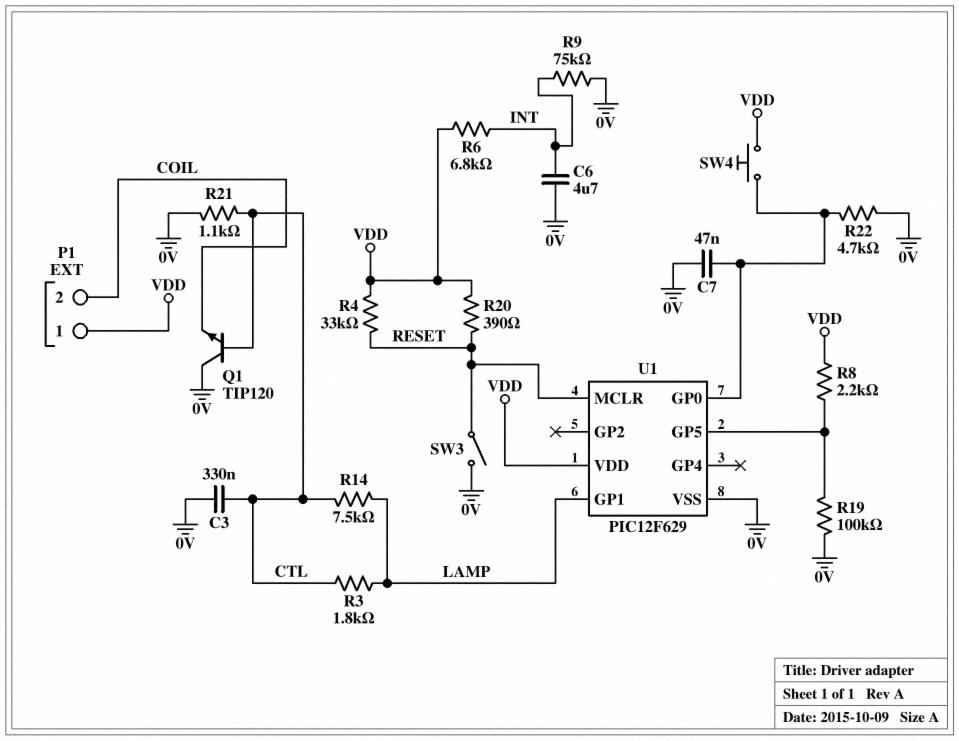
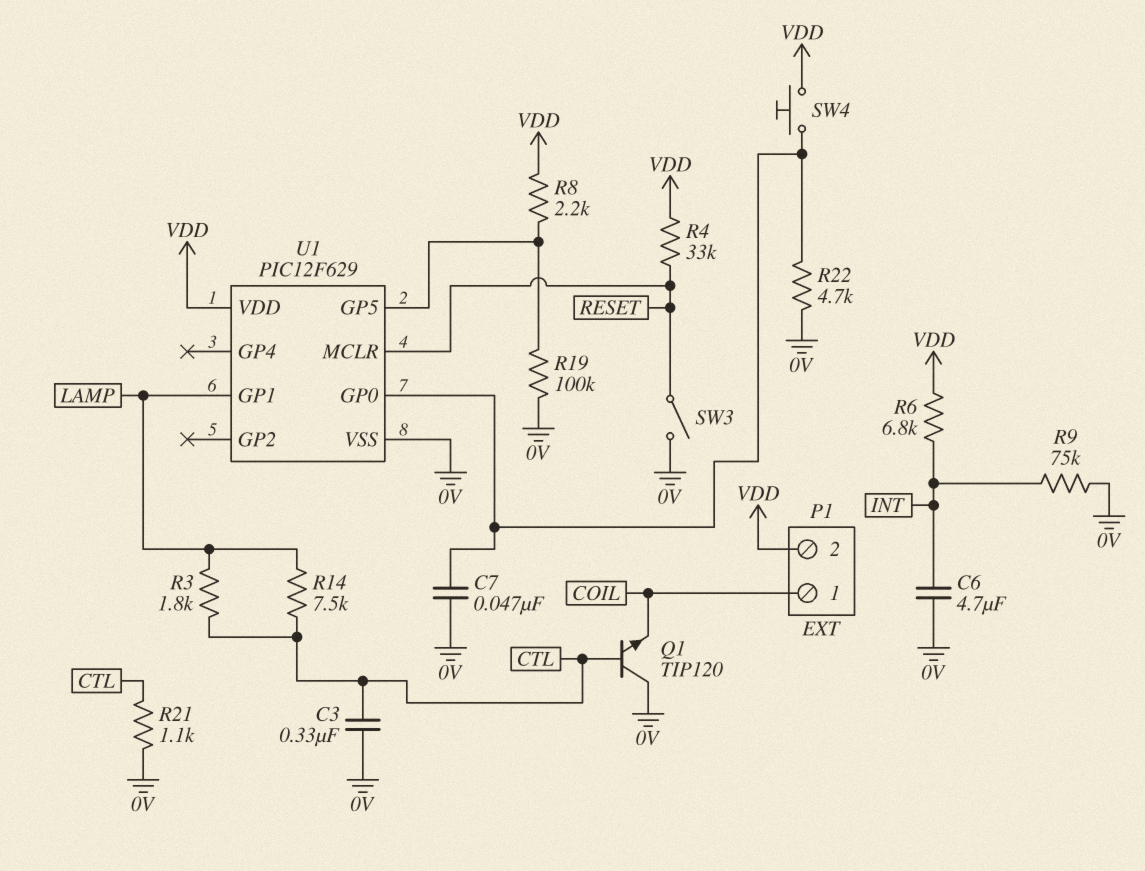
P1 pin 1: VDD -> COIL
P1 pin 2: COIL -> VDD
R20: 390 (RESET, VDD) -> none

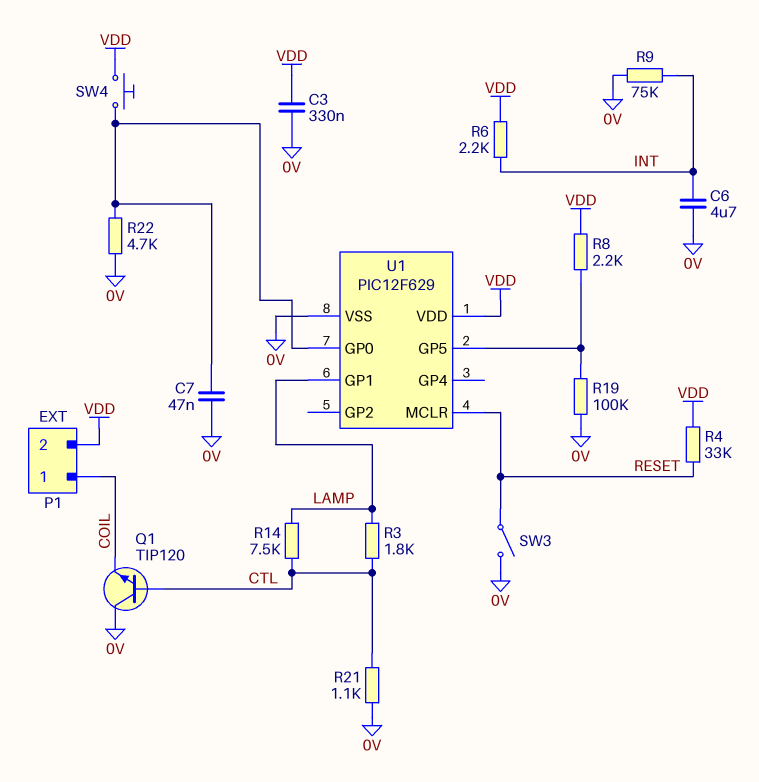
C3: 330nF (0V, CTL) -> 330nF (0V, VDD)
R6: 6.8k (INT, VDD) -> 2.2k (INT, VDD)

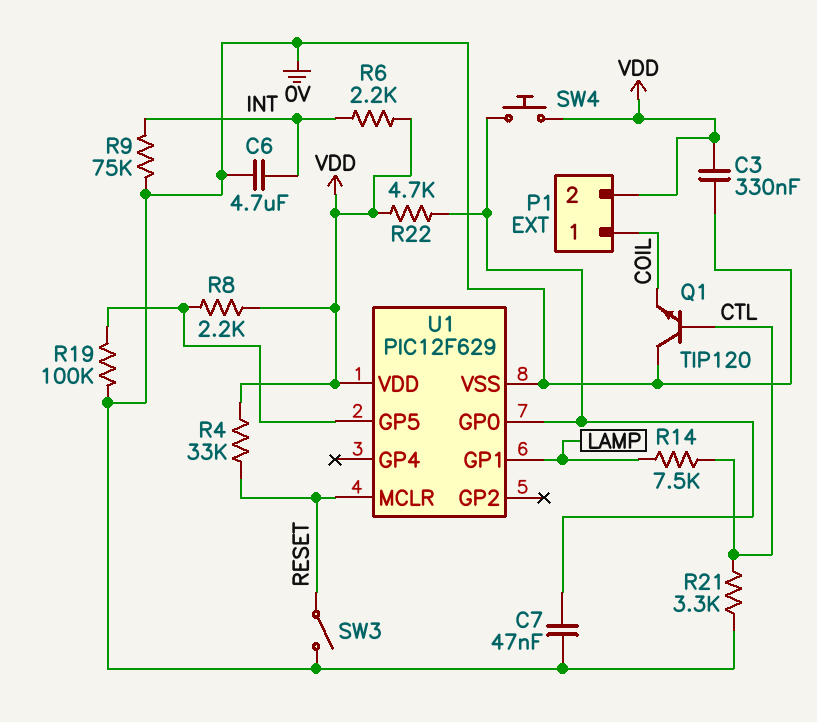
R3: 1.8k (CTL, LAMP) -> none
R21: 1.1k (0V, CTL) -> 3.3k (0V, CTL)
R22: 4.7k (0V, U1/GP0) -> 4.7k (U1/GP0, VDD)

